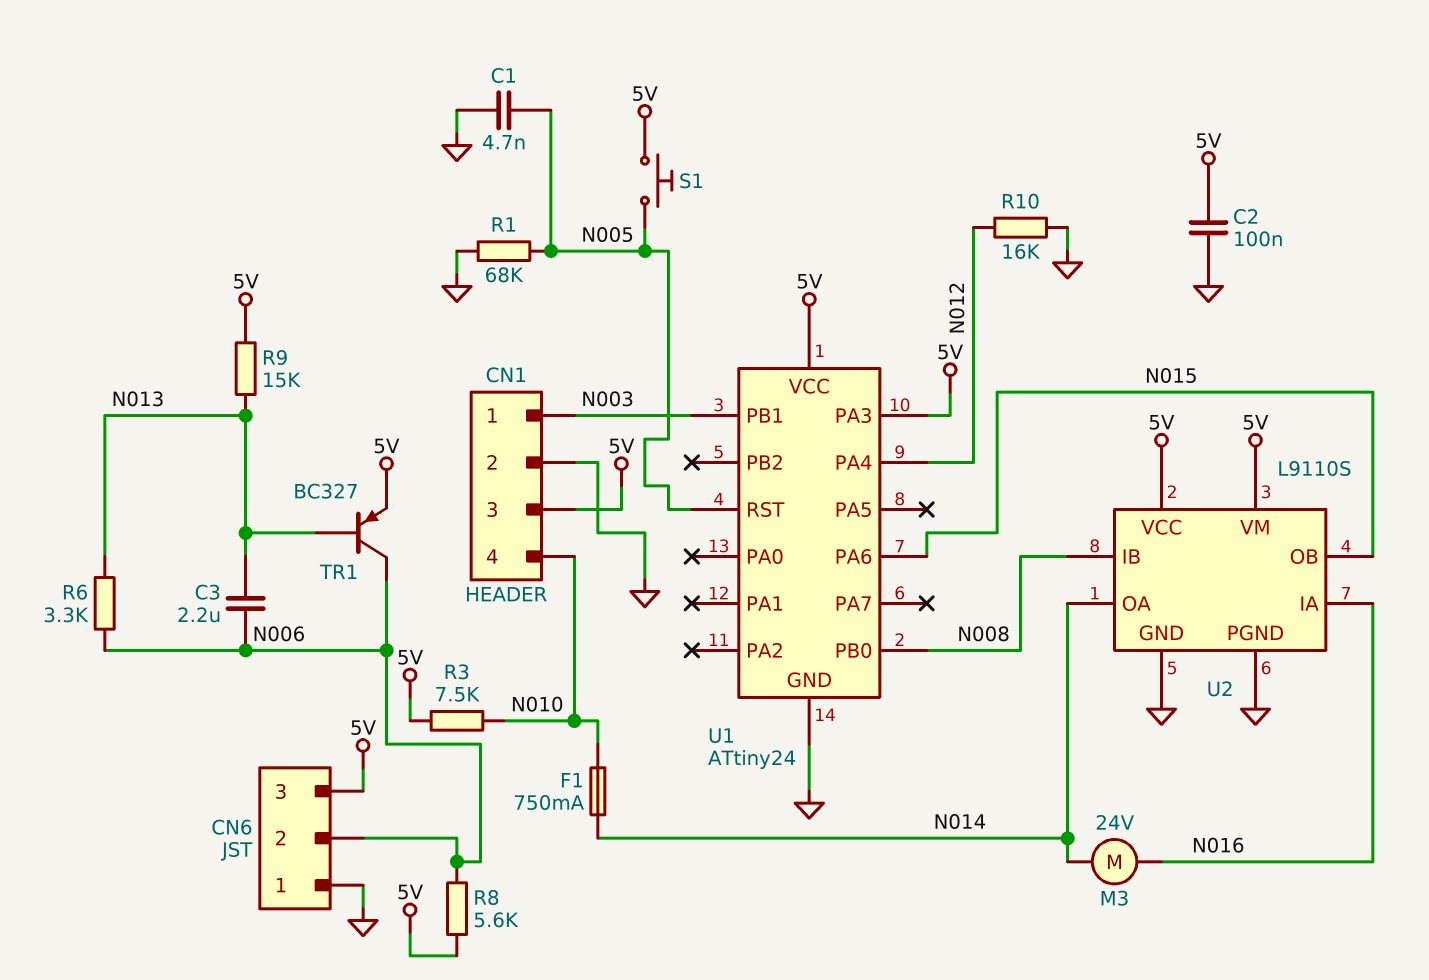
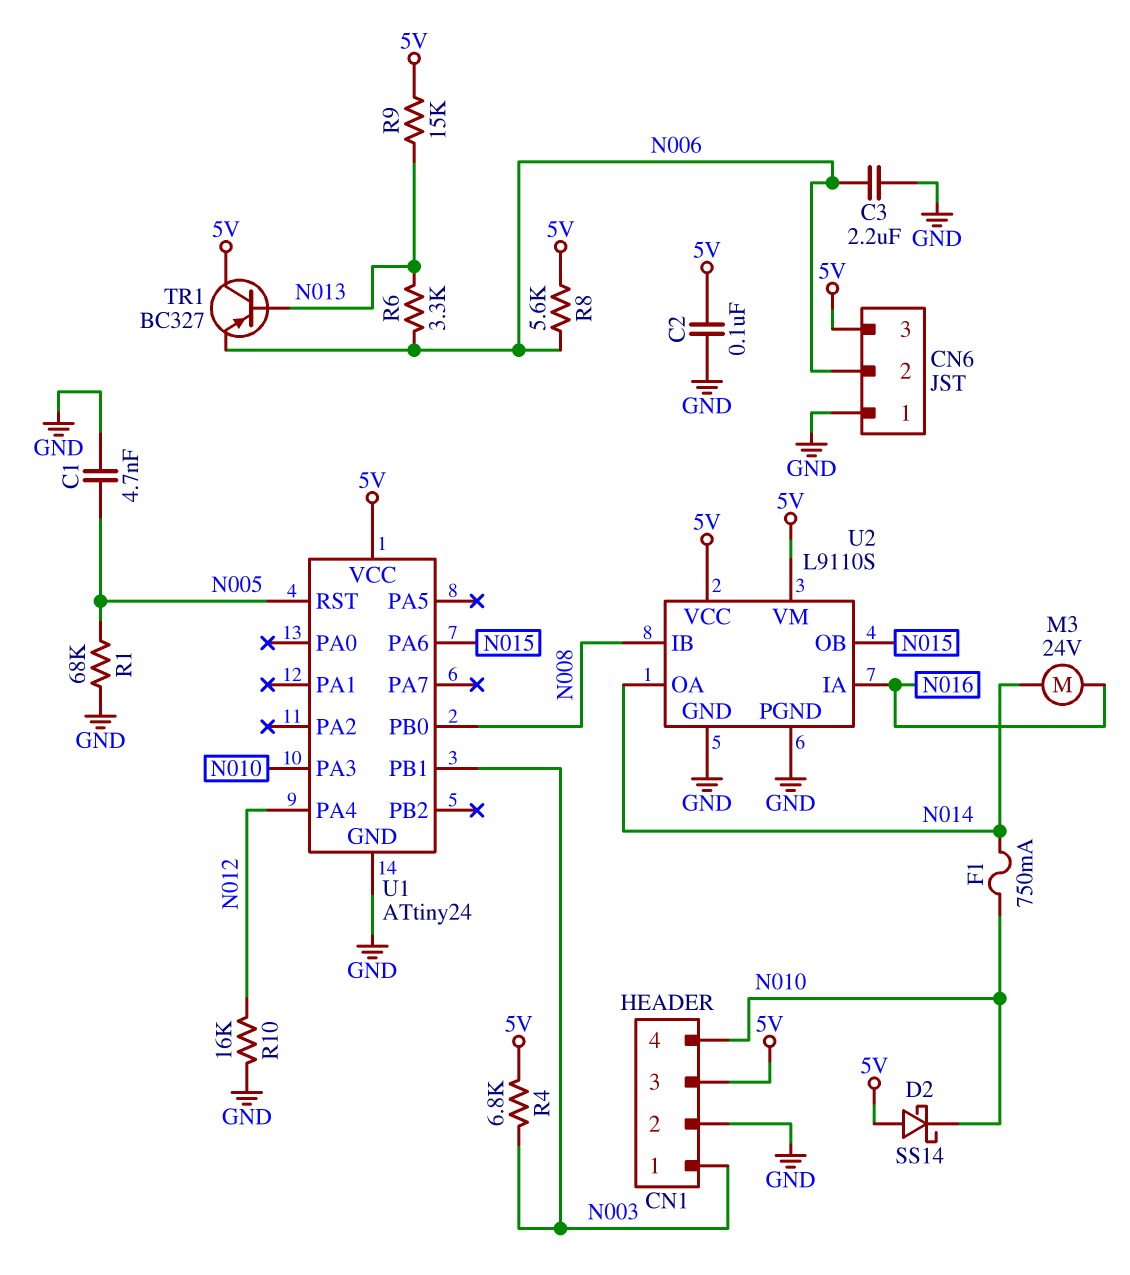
C3: 2.2uF (N006, N013) -> 2.2uF (GND, N006)
D2: none -> schottky SS14 (A 5V, K N010)
R3: 7.5k (5V, N010) -> none
R4: none -> 6.8k (5V, N003)
S1: button (5V, N005) -> none
TR1: PNP BC327 (B N013, C N006, E 5V) -> PNP BC327 (B N013, C 5V, E N006)
U1 pin PA3: 5V -> N010

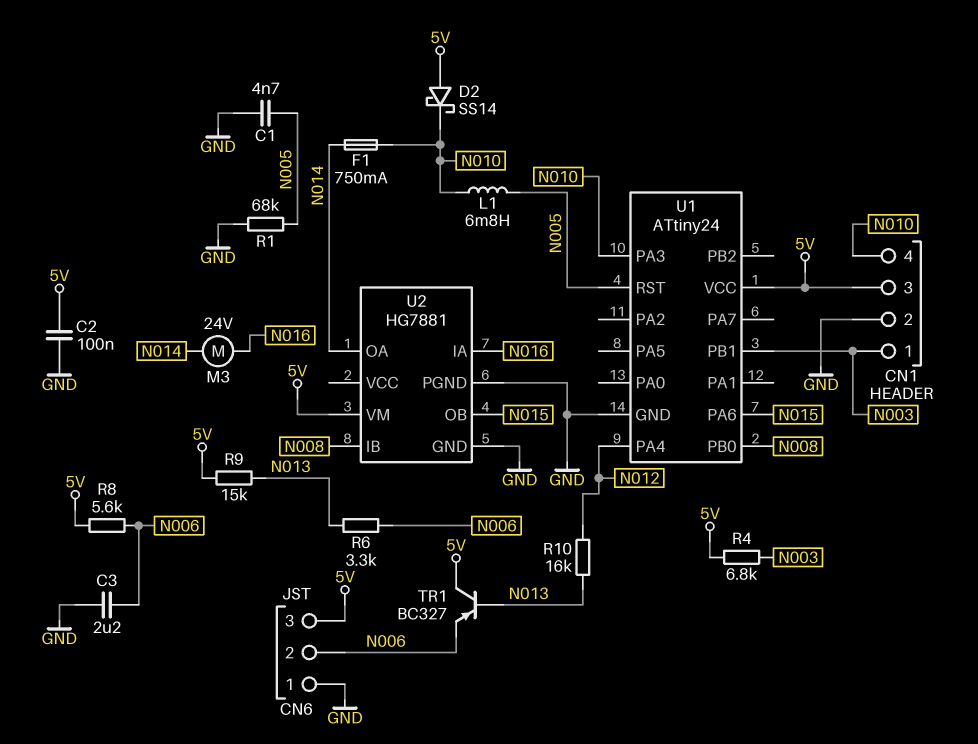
L1: none -> 6.8mH (N005, N010)
R10: 16k (GND, N012) -> 16k (N012, N013)
U2: L9110S -> HG7881
U2 pin VCC: 5V -> none

